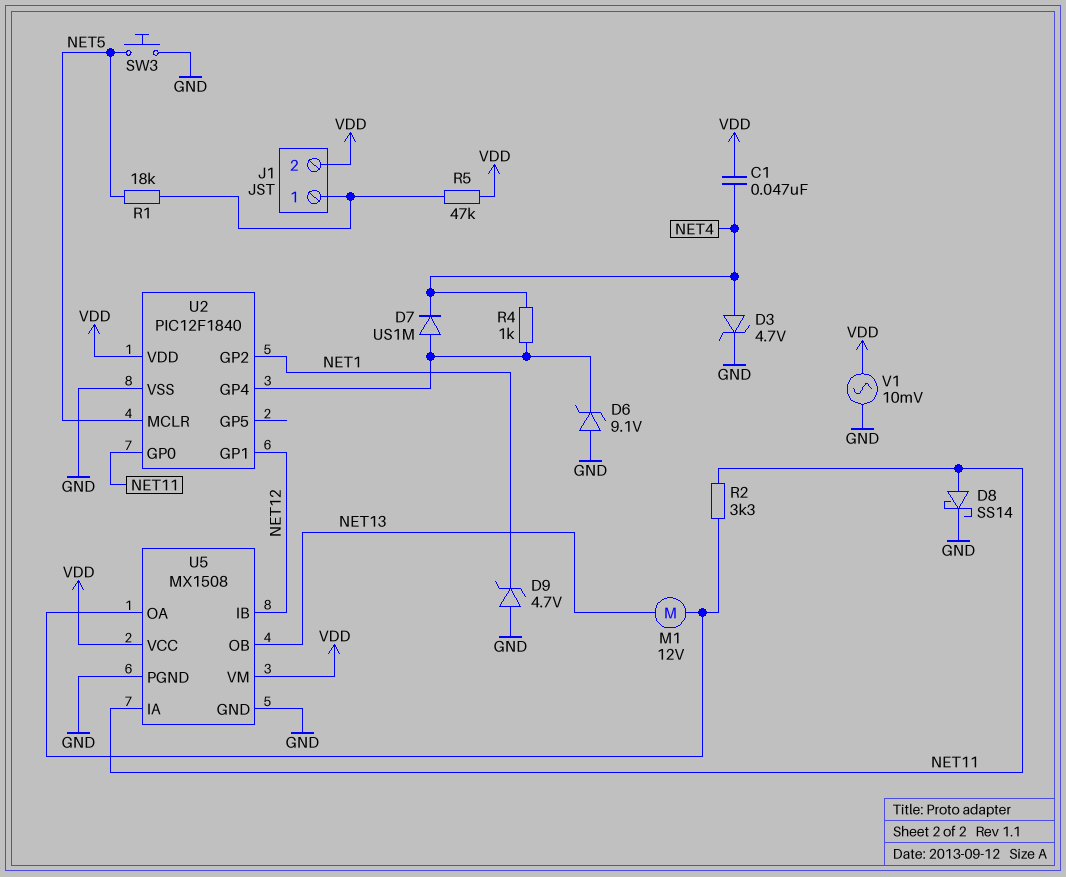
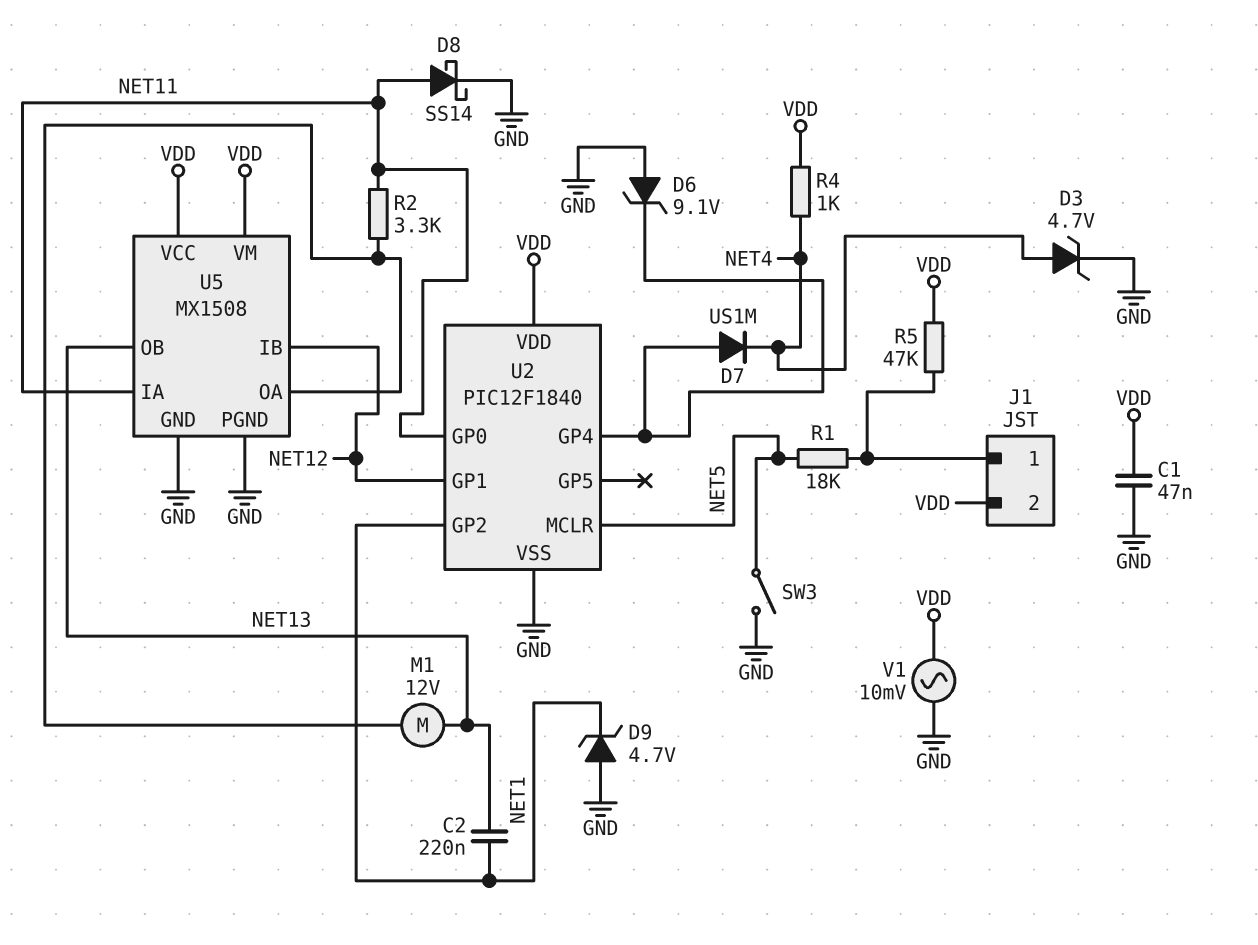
C1: 47nF (NET4, VDD) -> 47nF (GND, VDD)
C2: none -> 220nF (NET1, NET13)
R4: 1k (NET4, U2/GP4) -> 1k (NET4, VDD)
SW3: button (GND, NET5) -> switch (GND, NET5)

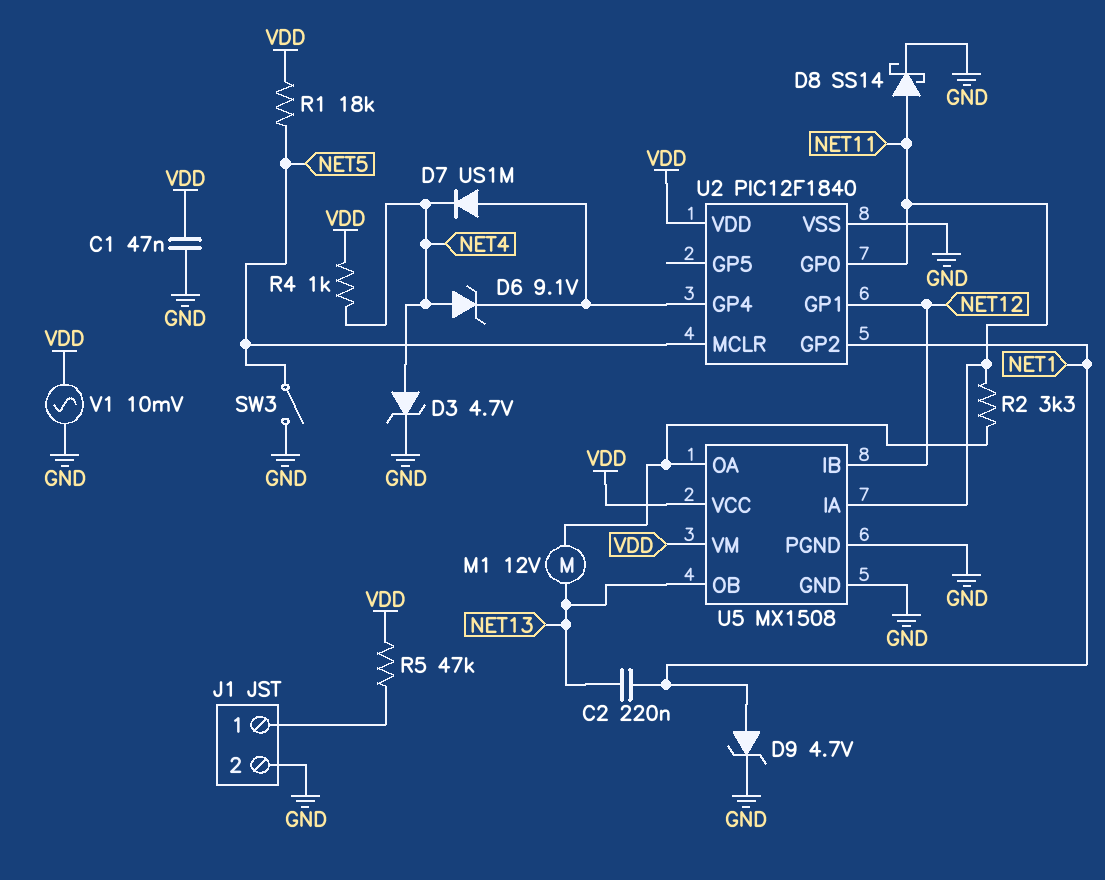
D6: zener 9.1V (A GND, K U2/GP4) -> zener 9.1V (A NET4, K U2/GP4)
D9: zener 4.7V (A GND, K NET1) -> zener 4.7V (A NET1, K GND)
J1 pin 2: VDD -> GND
R1: 18k (J1/1, NET5) -> 18k (NET5, VDD)

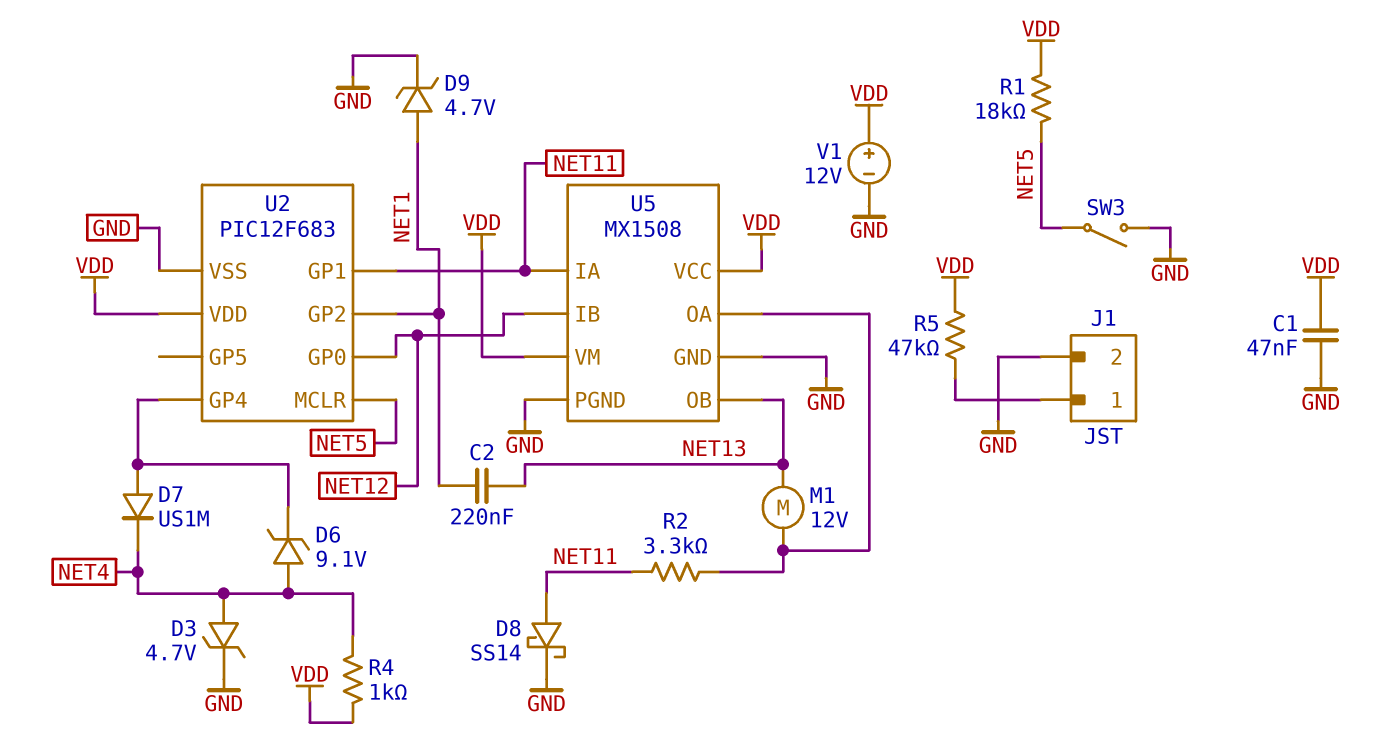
U2: PIC12F1840 -> PIC12F683
U2 pin GP0: NET11 -> NET12
U2 pin GP1: NET12 -> NET11
V1: AC 10mV (GND, VDD) -> 12V (plus VDD, minus GND)

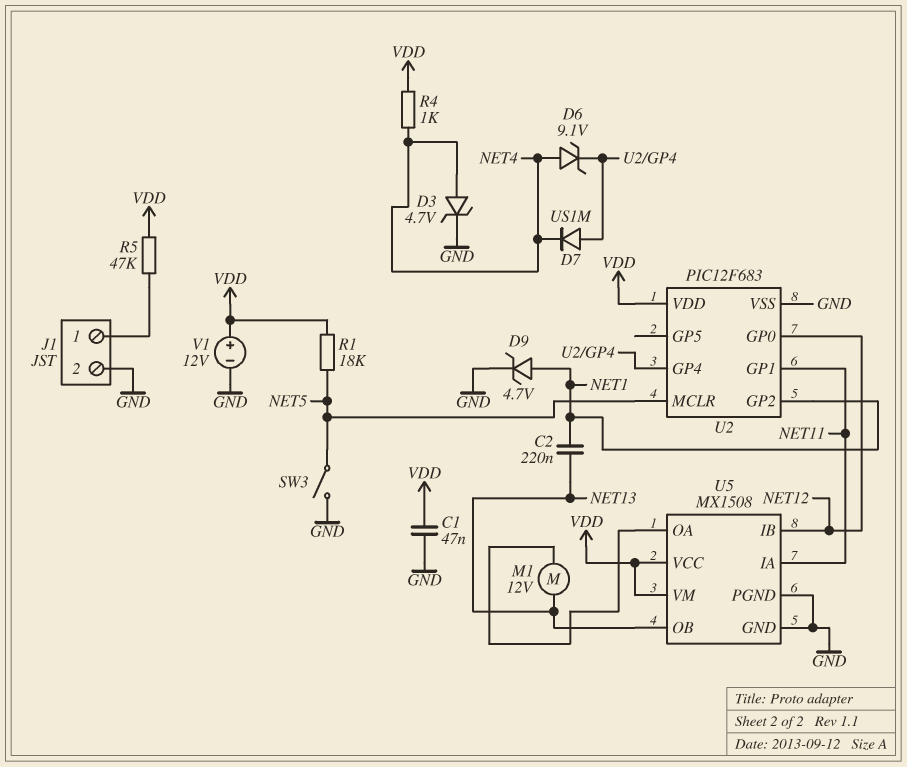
D8: schottky SS14 (A NET11, K GND) -> none
R2: 3.3k (NET11, U5/OA) -> none

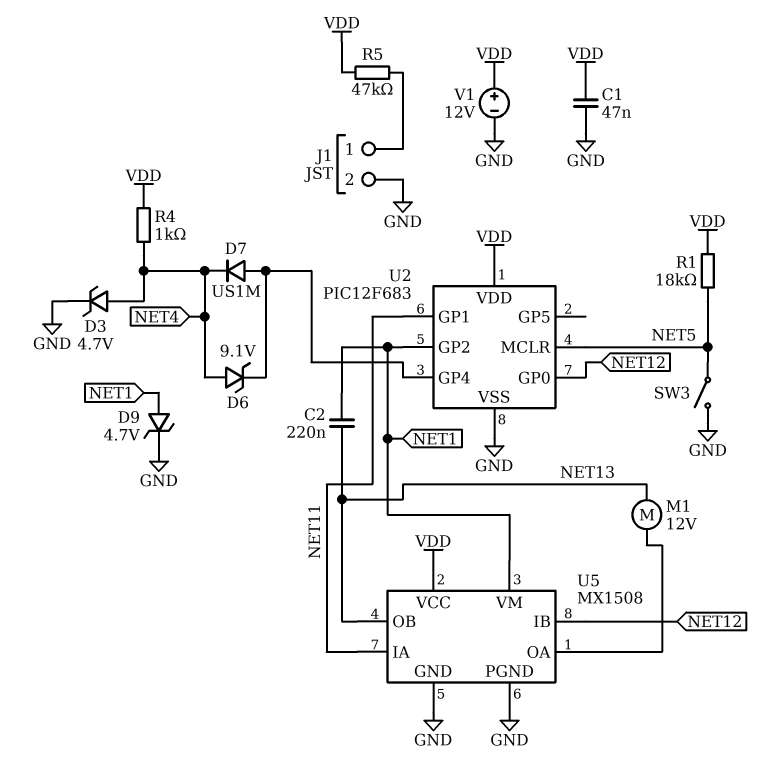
U5 pin VM: VDD -> NET1

